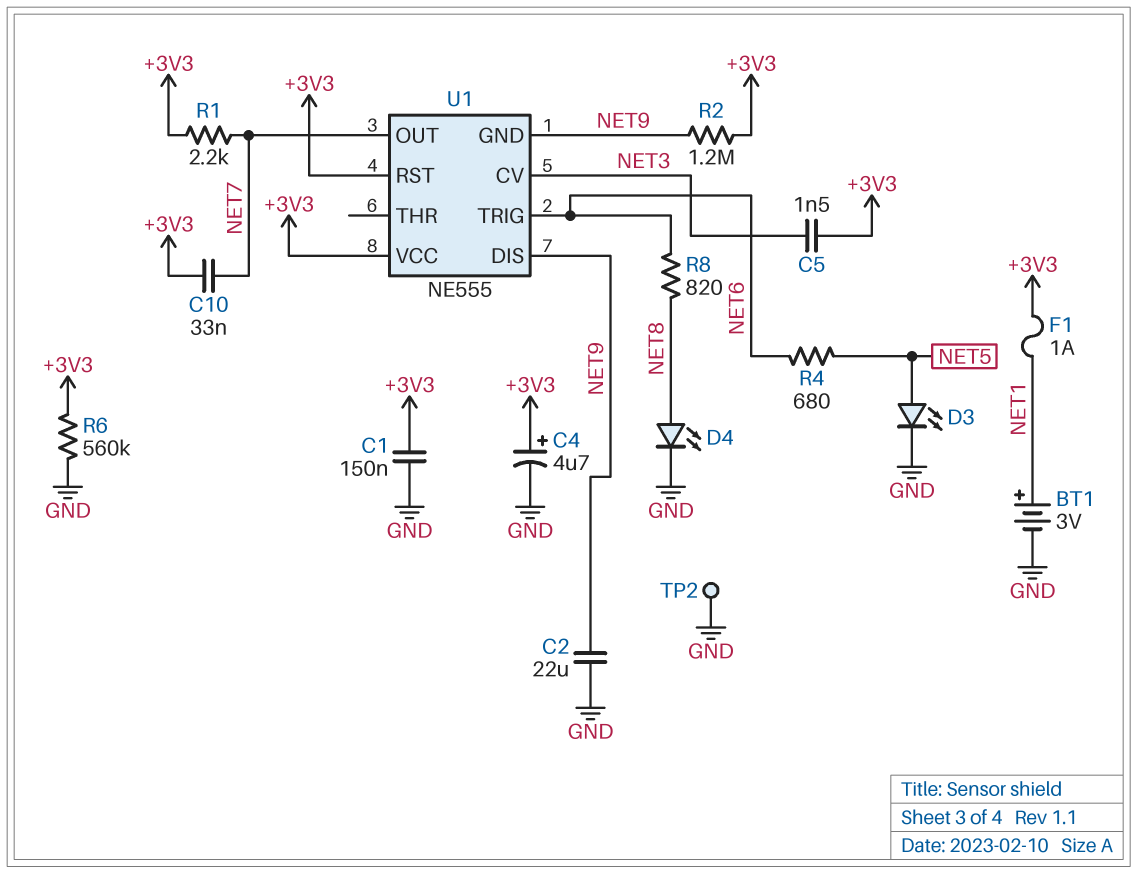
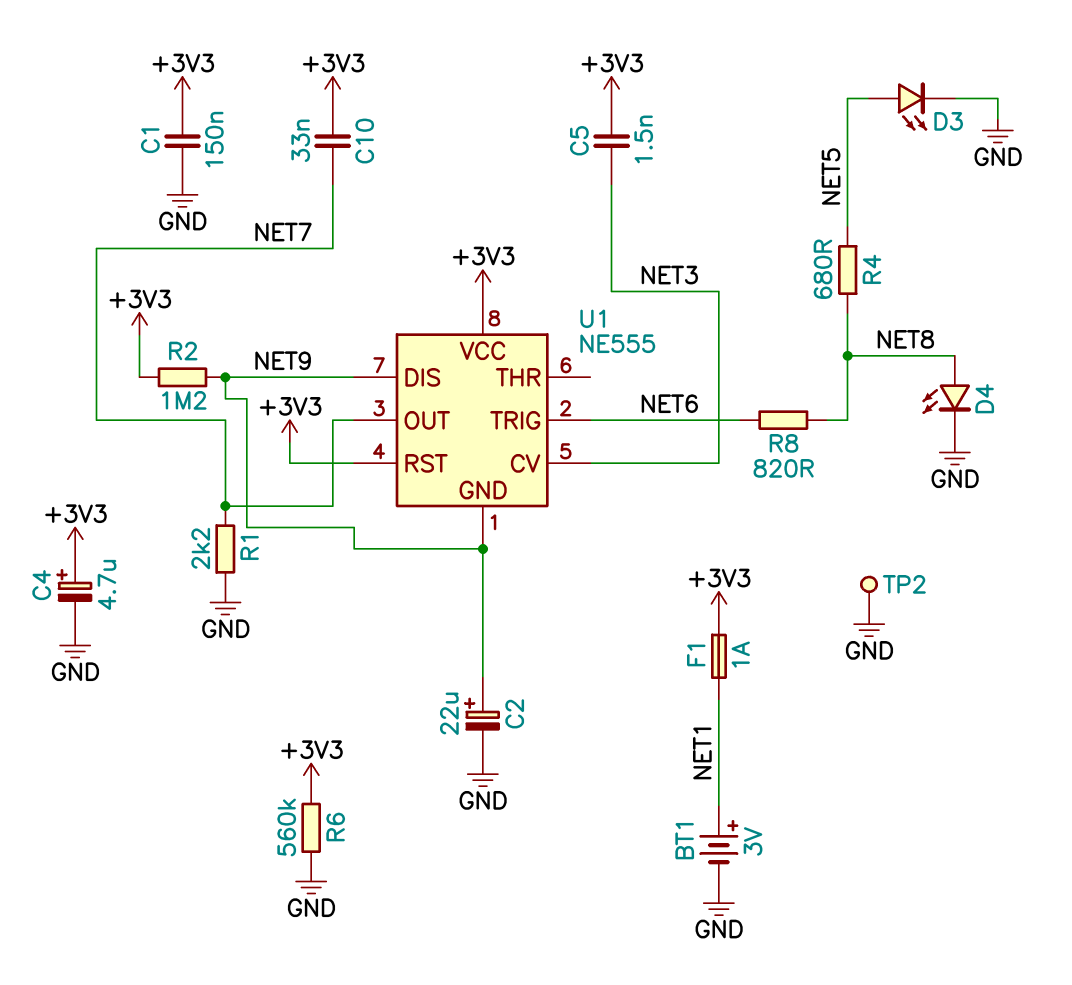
C2: 22uF (GND, NET9) -> 22uF (plus NET9, minus GND)
R1: 2.2k (+3V3, NET7) -> 2.2k (GND, NET7)
R4: 680 (NET5, NET6) -> 680 (NET5, NET8)

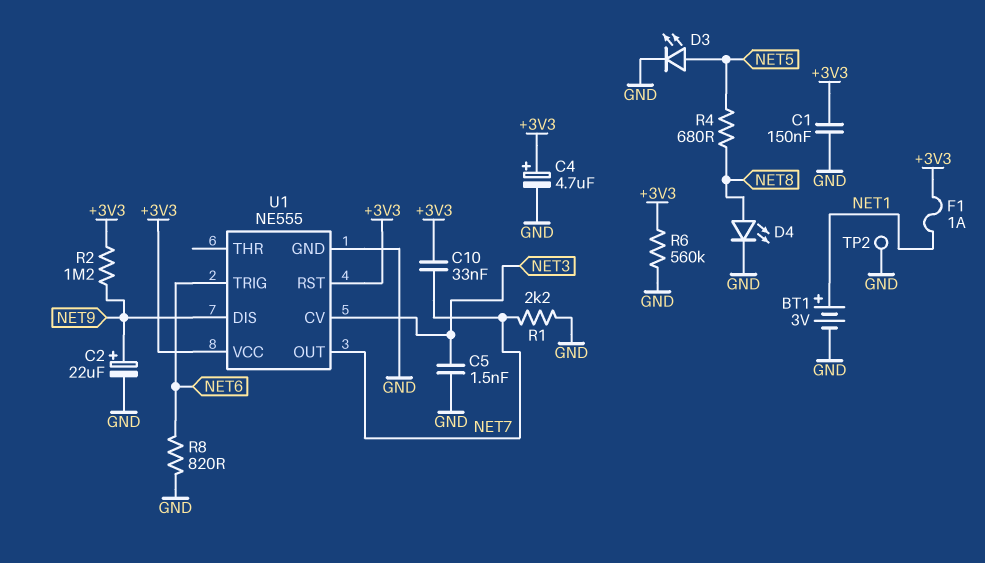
C5: 1.5nF (+3V3, NET3) -> 1.5nF (GND, NET3)
R8: 820 (NET6, NET8) -> 820 (GND, NET6)
U1 pin GND: NET9 -> GND

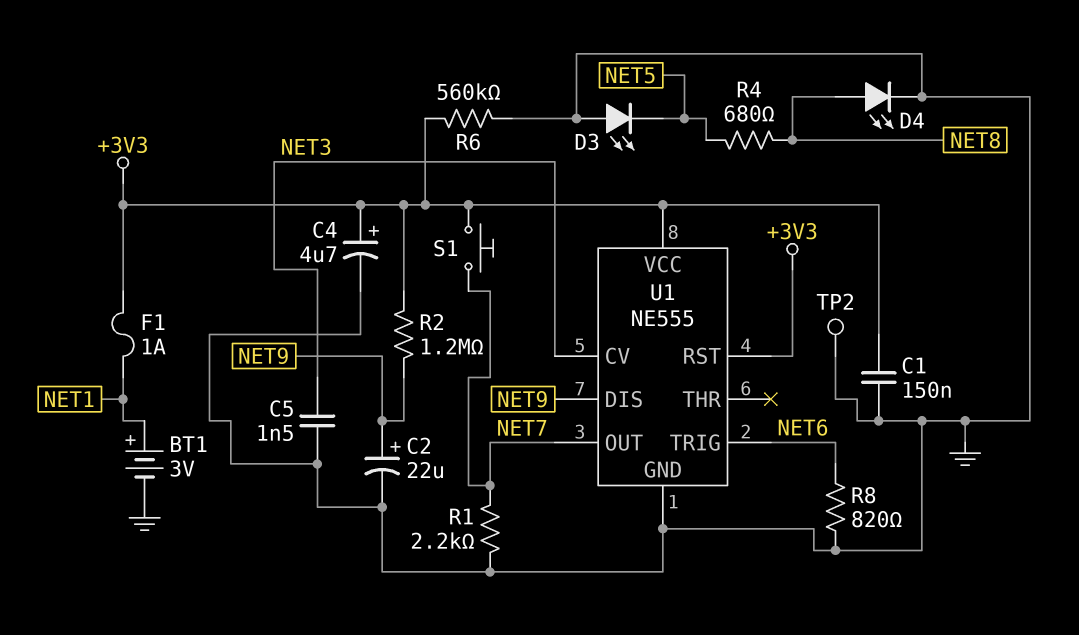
C10: 33nF (+3V3, NET7) -> none
D3: LED (A NET5, K GND) -> LED (A GND, K NET5)
S1: none -> button (+3V3, NET7)

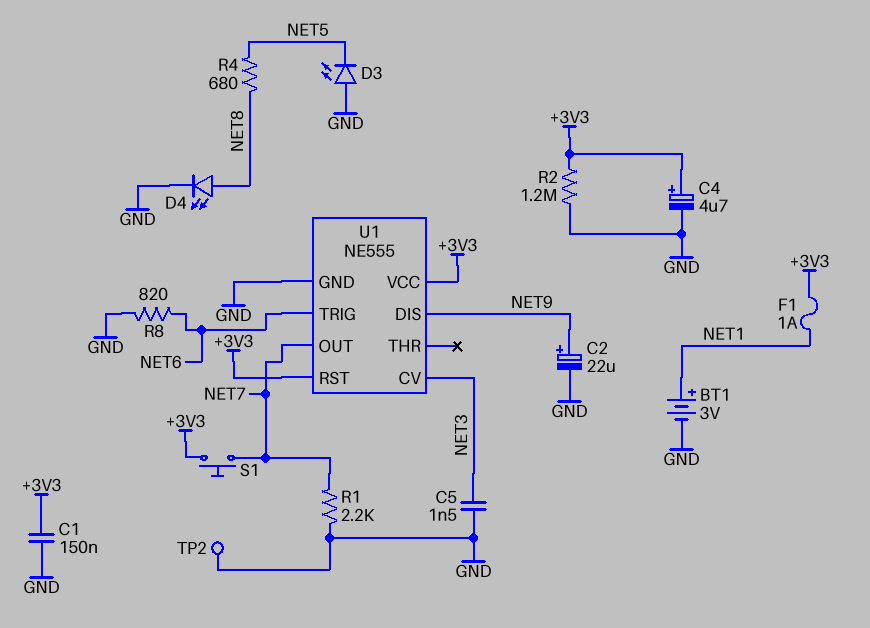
R2: 1.2M (+3V3, NET9) -> 1.2M (+3V3, GND)
R6: 560k (+3V3, GND) -> none

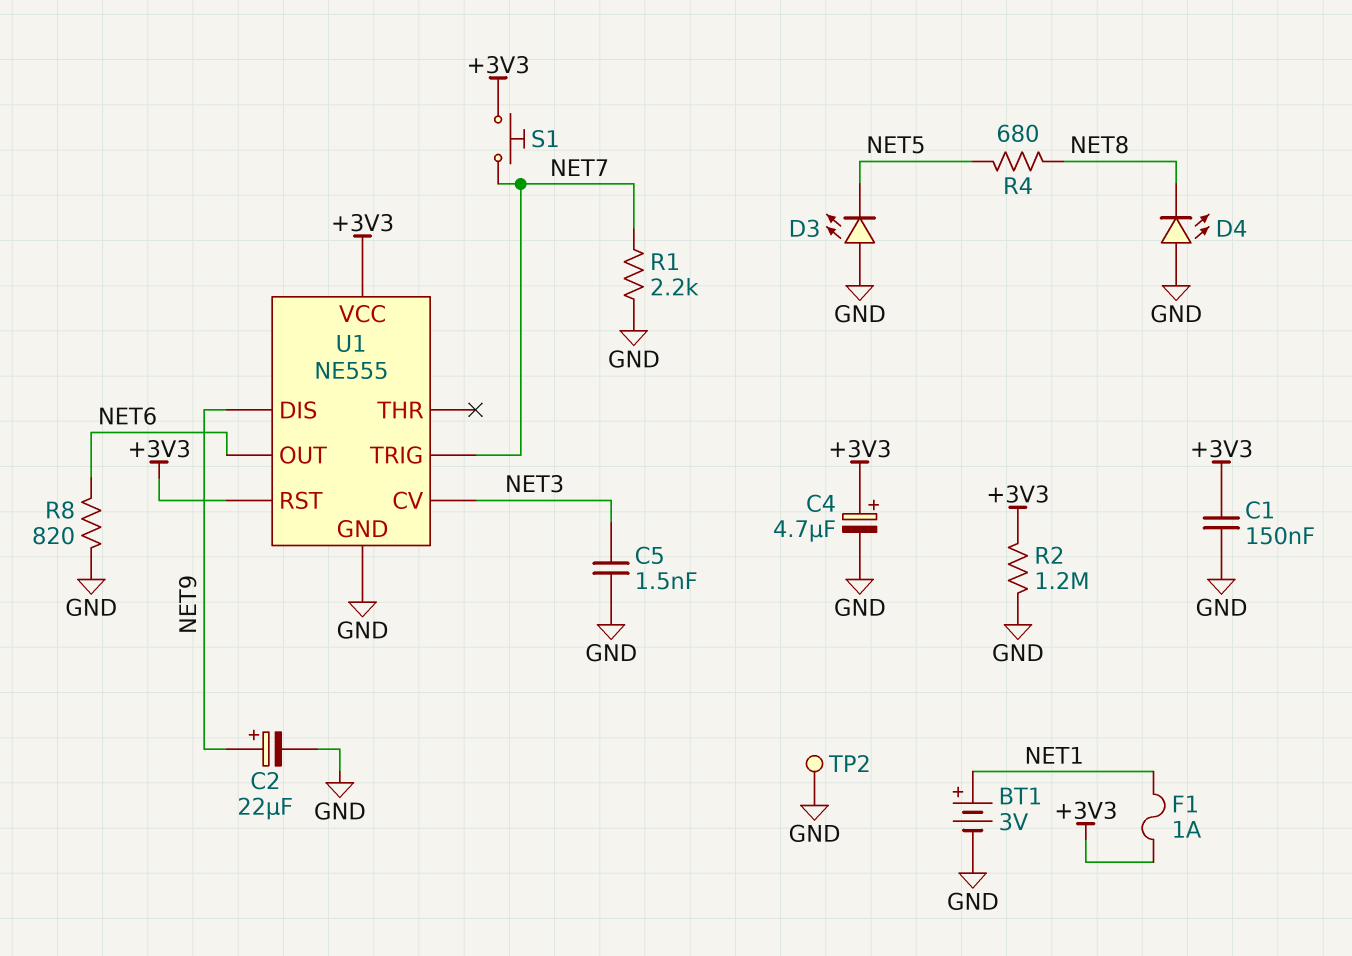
D4: LED (A NET8, K GND) -> LED (A GND, K NET8)
U1 pin OUT: NET7 -> NET6
U1 pin TRIG: NET6 -> NET7

